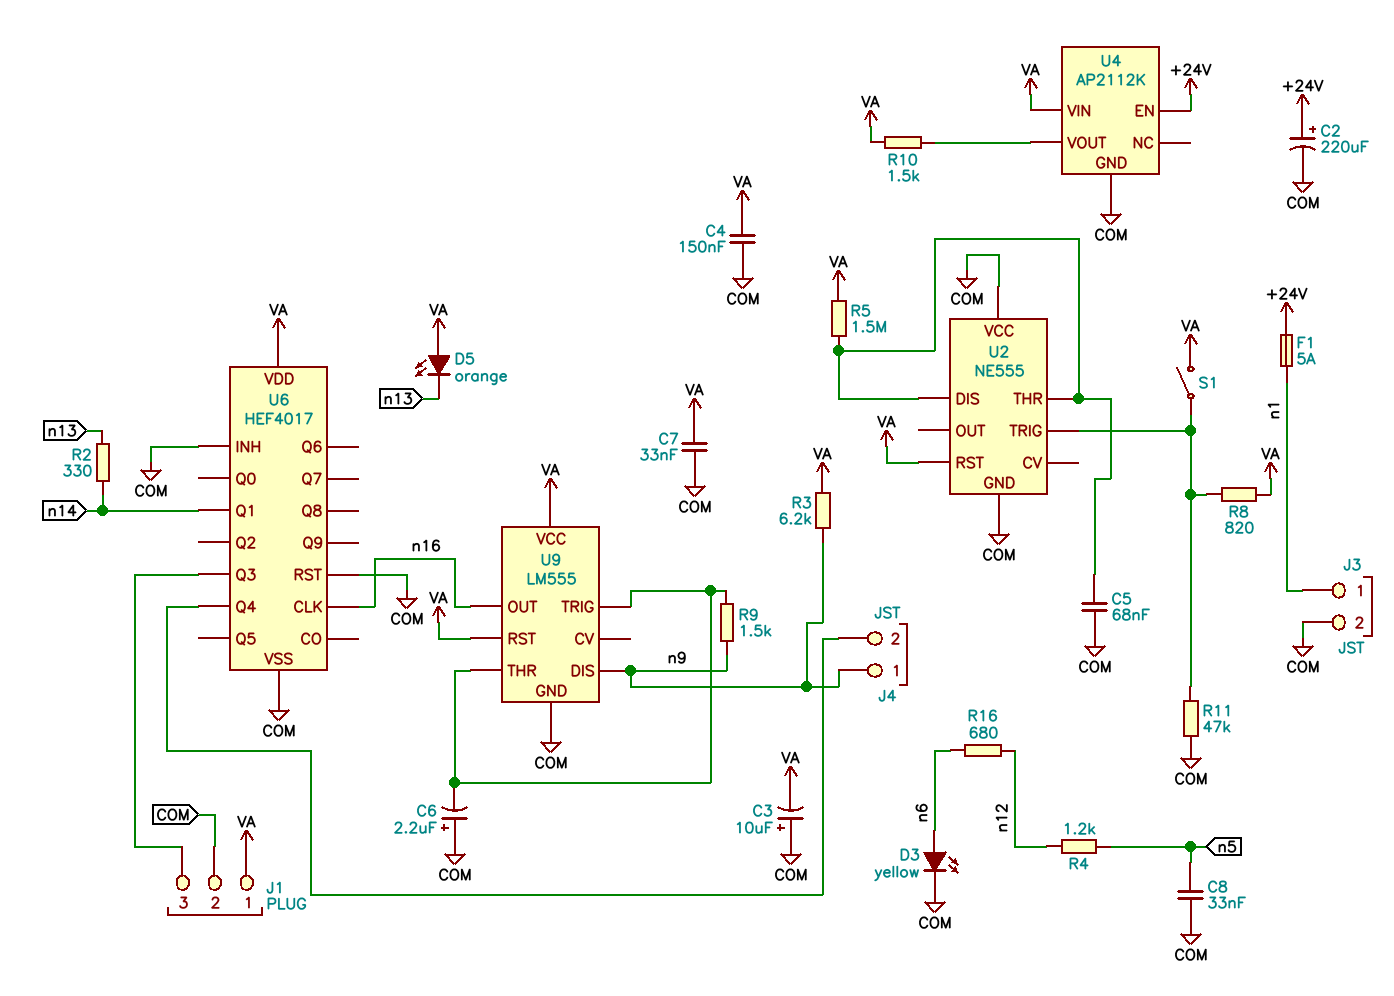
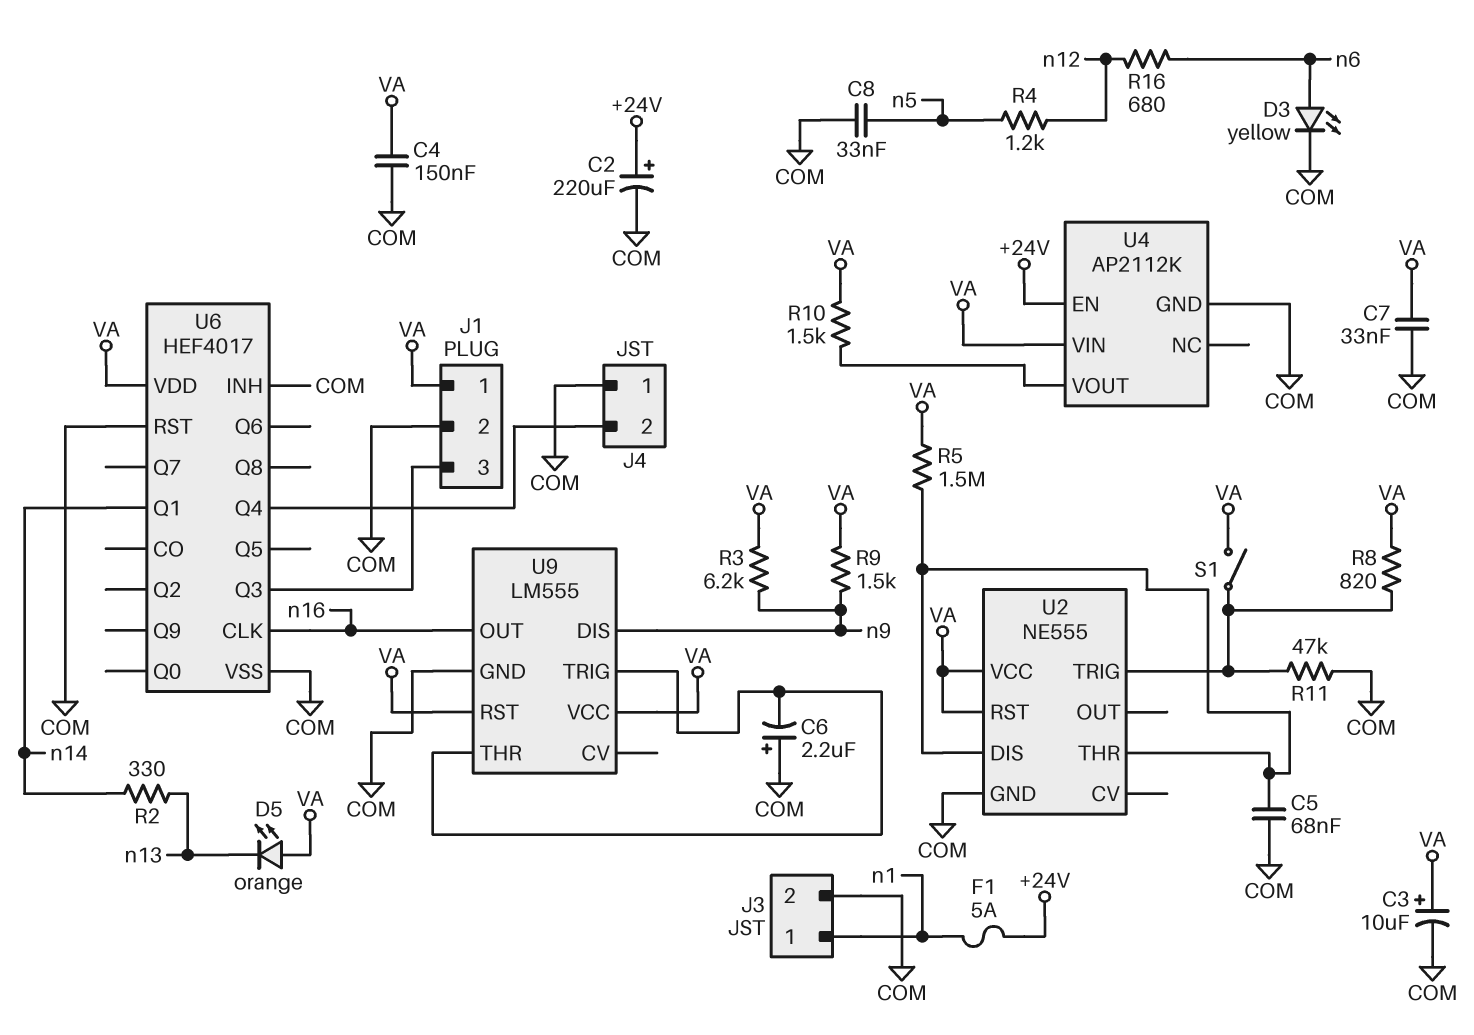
C3: 10uF (plus COM, minus VA) -> 10uF (plus VA, minus COM)
J4 pin 1: n9 -> COM
R9: 1.5k (U9/THR, n9) -> 1.5k (VA, n9)
U2 pin VCC: COM -> VA

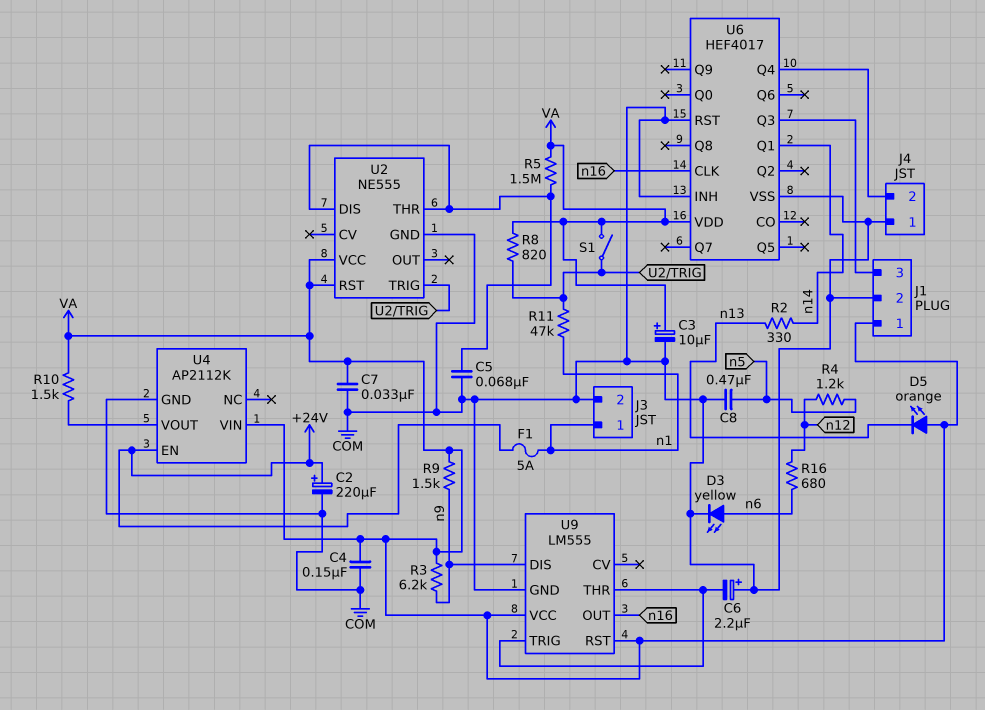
C8: 33nF (COM, n5) -> 470nF (COM, n5)
R11: 47k (COM, U2/TRIG) -> 47k (U2/TRIG, n1)

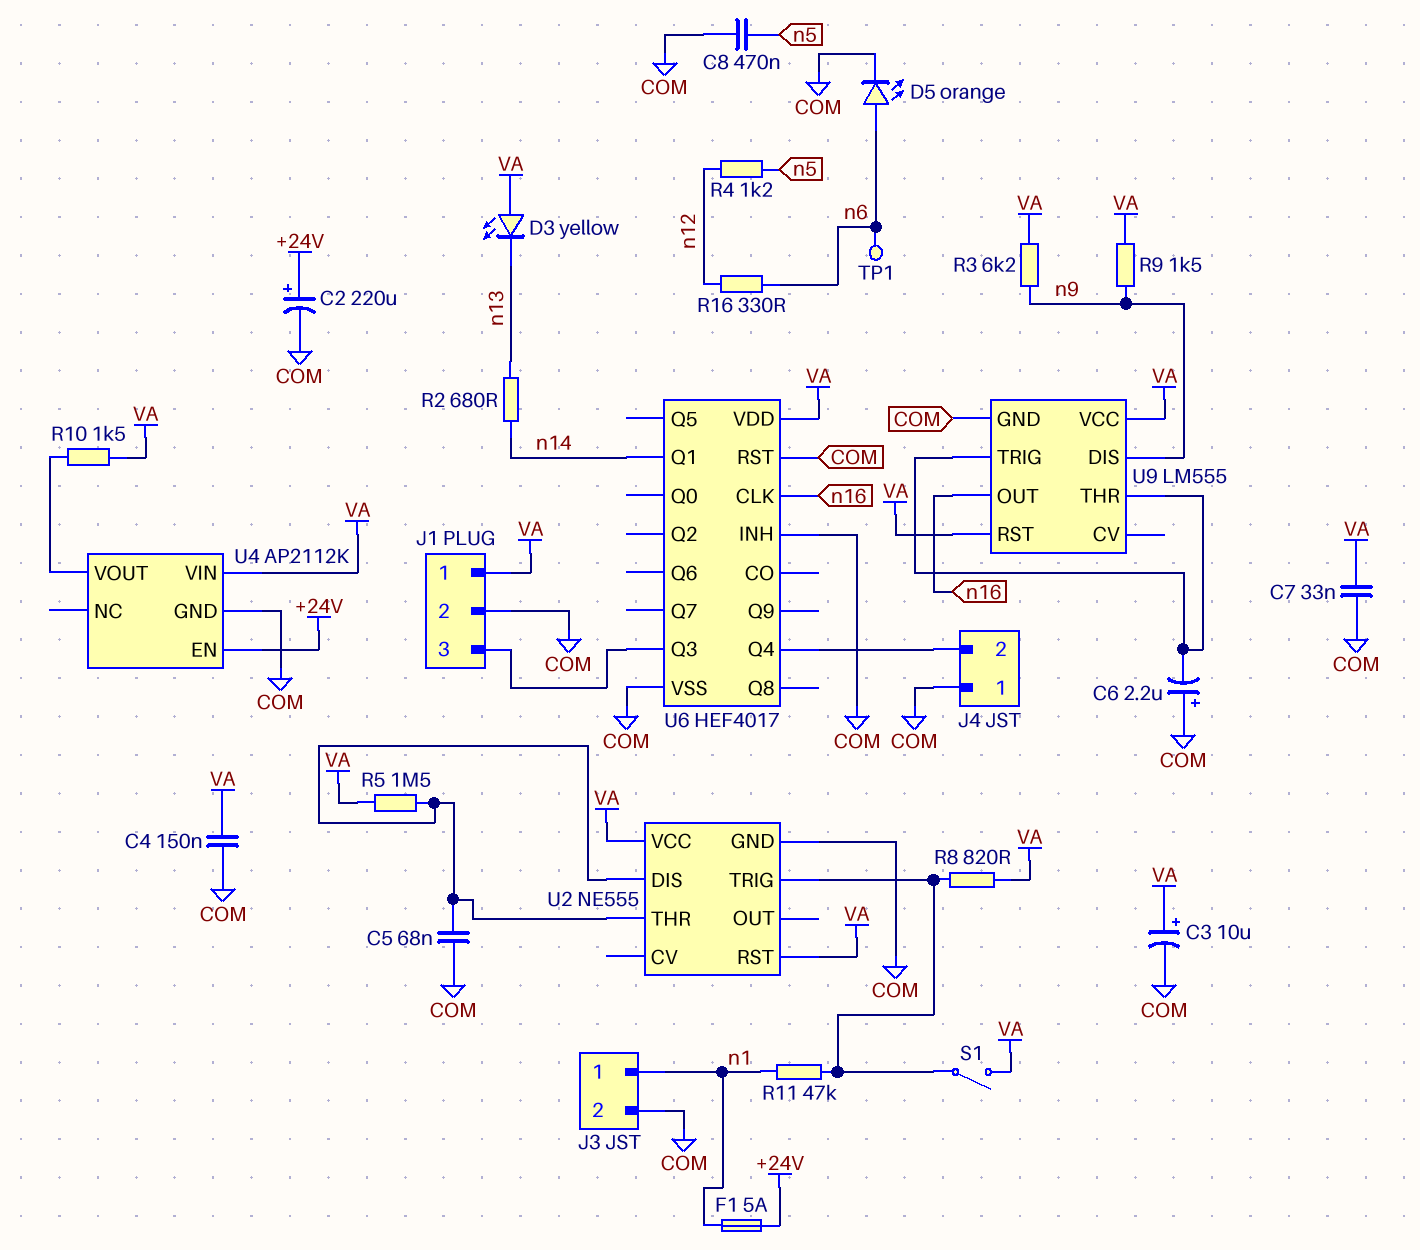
D3: LED yellow (A n6, K COM) -> LED yellow (A VA, K n13)
D5: LED orange (A VA, K n13) -> LED orange (A n6, K COM)
R2: 330 (n13, n14) -> 680 (n13, n14)
R16: 680 (n6, n12) -> 330 (n6, n12)
TP1: none -> test point (n6)

